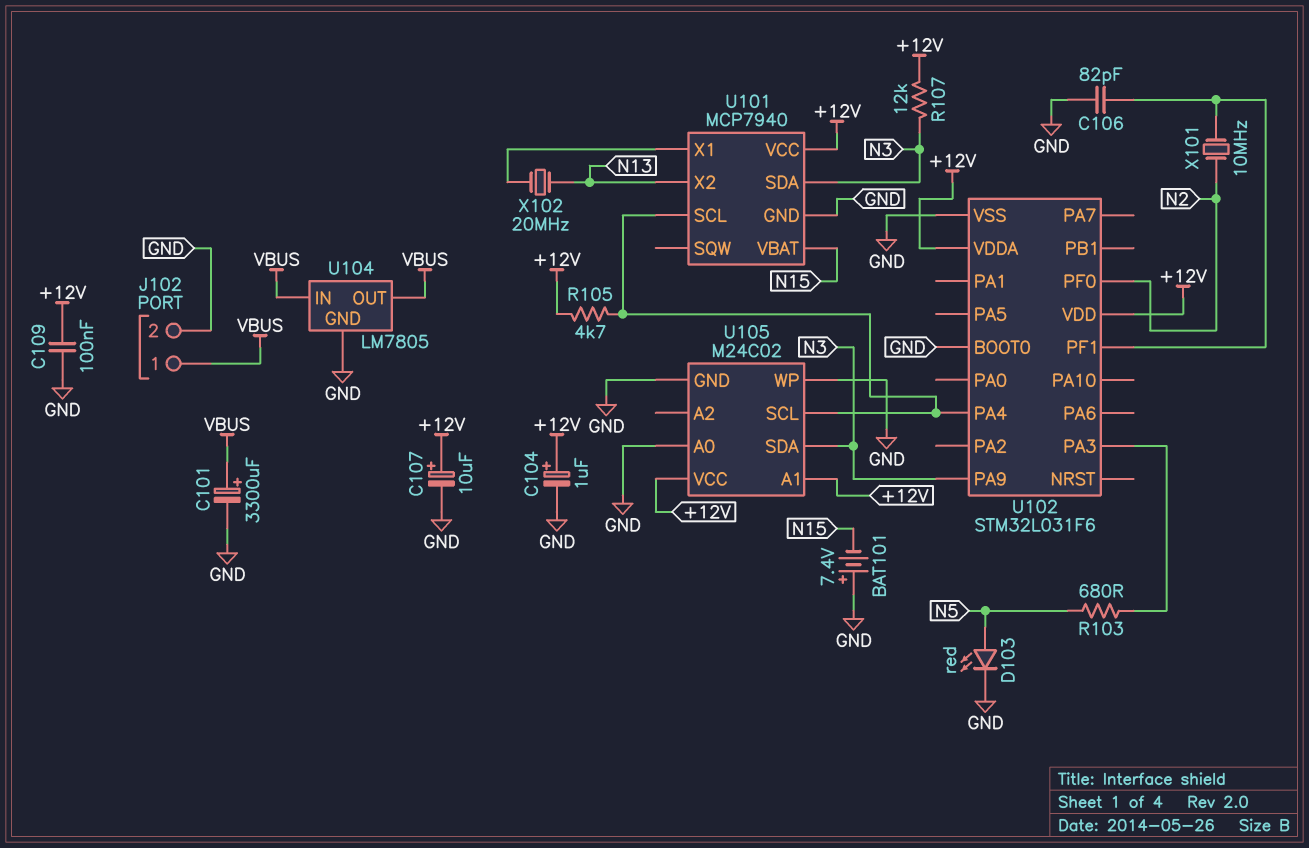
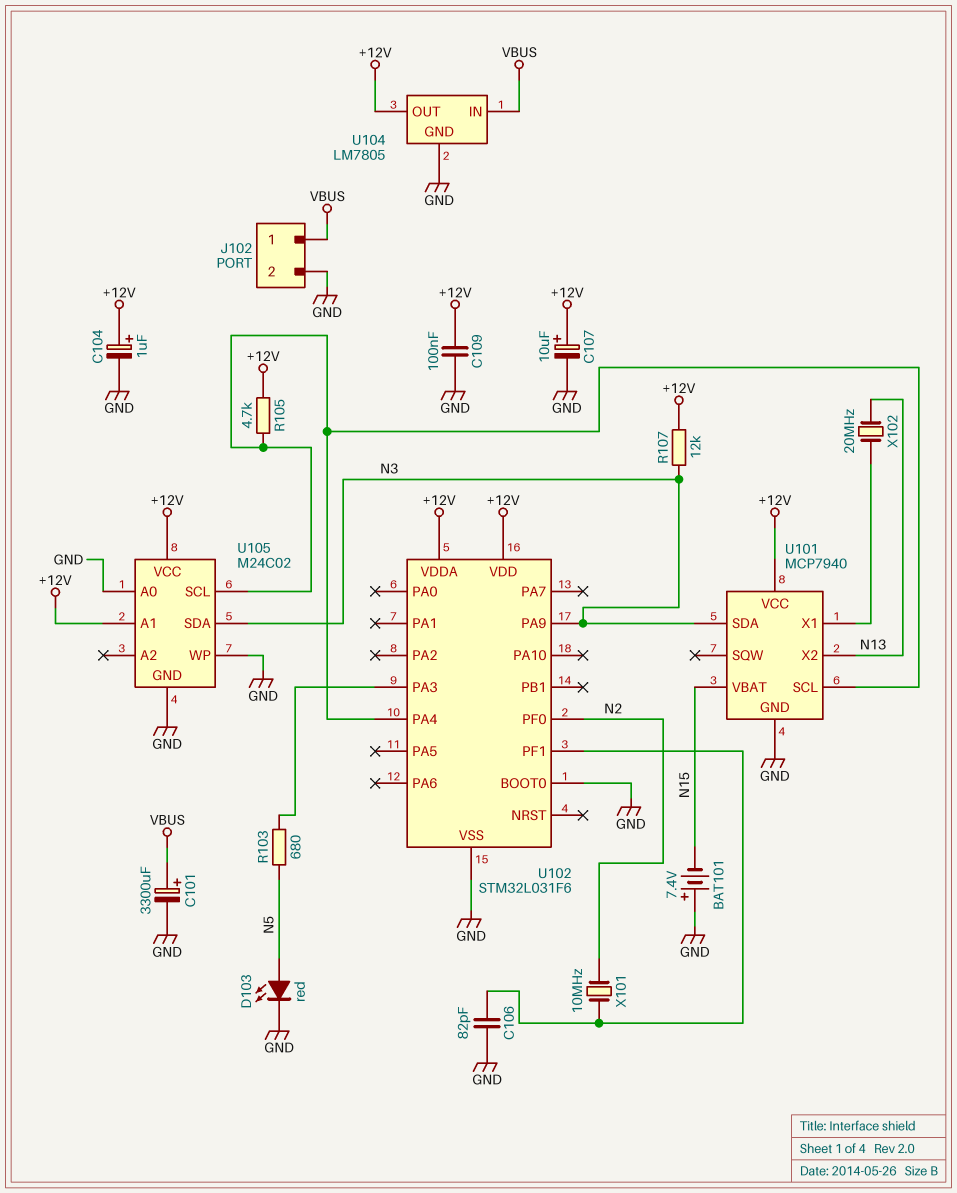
U104 pin OUT: VBUS -> +12V

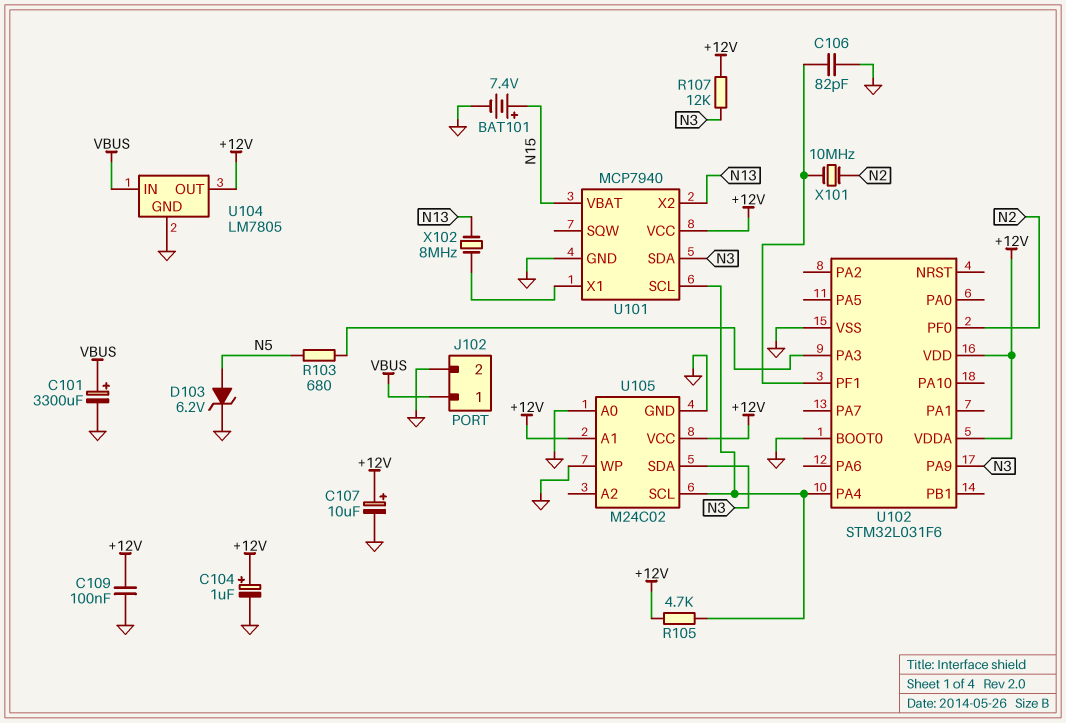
BAT101: 7.4V (plus GND, minus N15) -> 7.4V (plus N15, minus GND)
D103: LED red (A N5, K GND) -> zener 6.2V (A N5, K GND)
X102: 20MHz (N13, U101/X1) -> 8MHz (N13, U101/X1)

